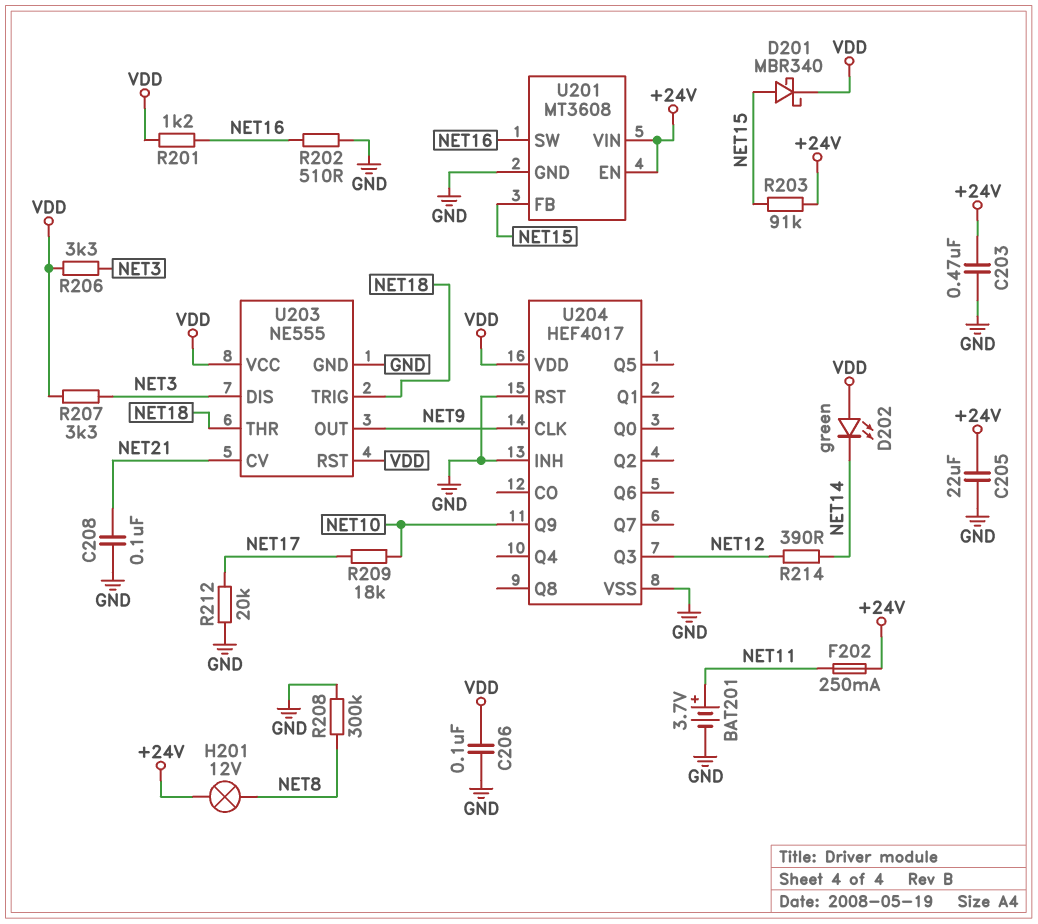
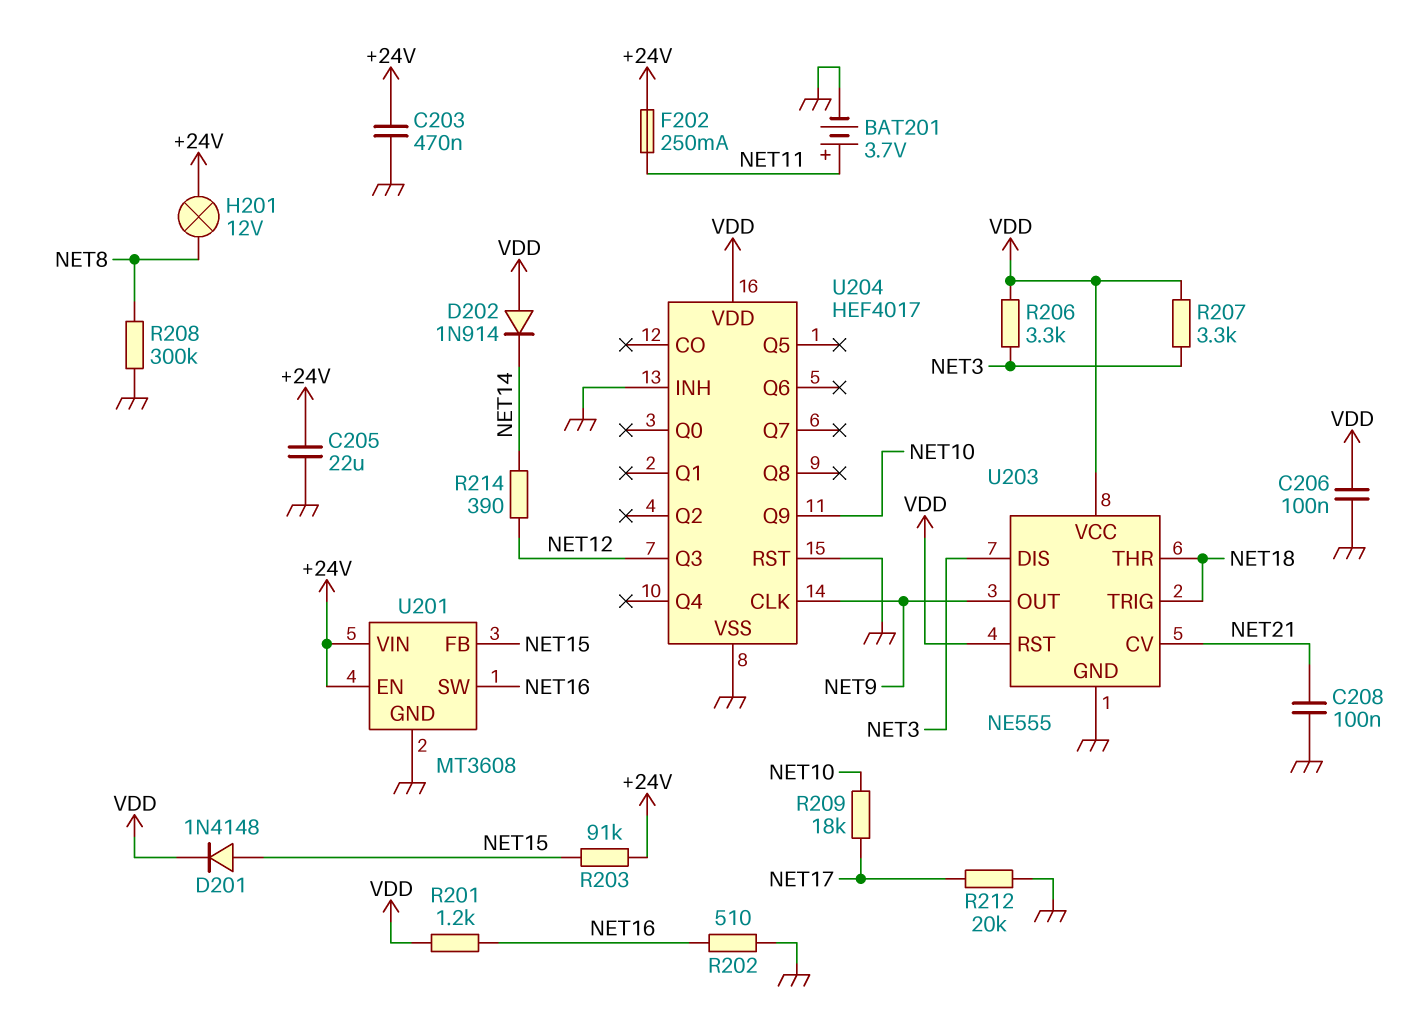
D201: schottky MBR340 (A NET15, K VDD) -> diode 1N4148 (A NET15, K VDD)
D202: LED green (A VDD, K NET14) -> diode 1N914 (A VDD, K NET14)

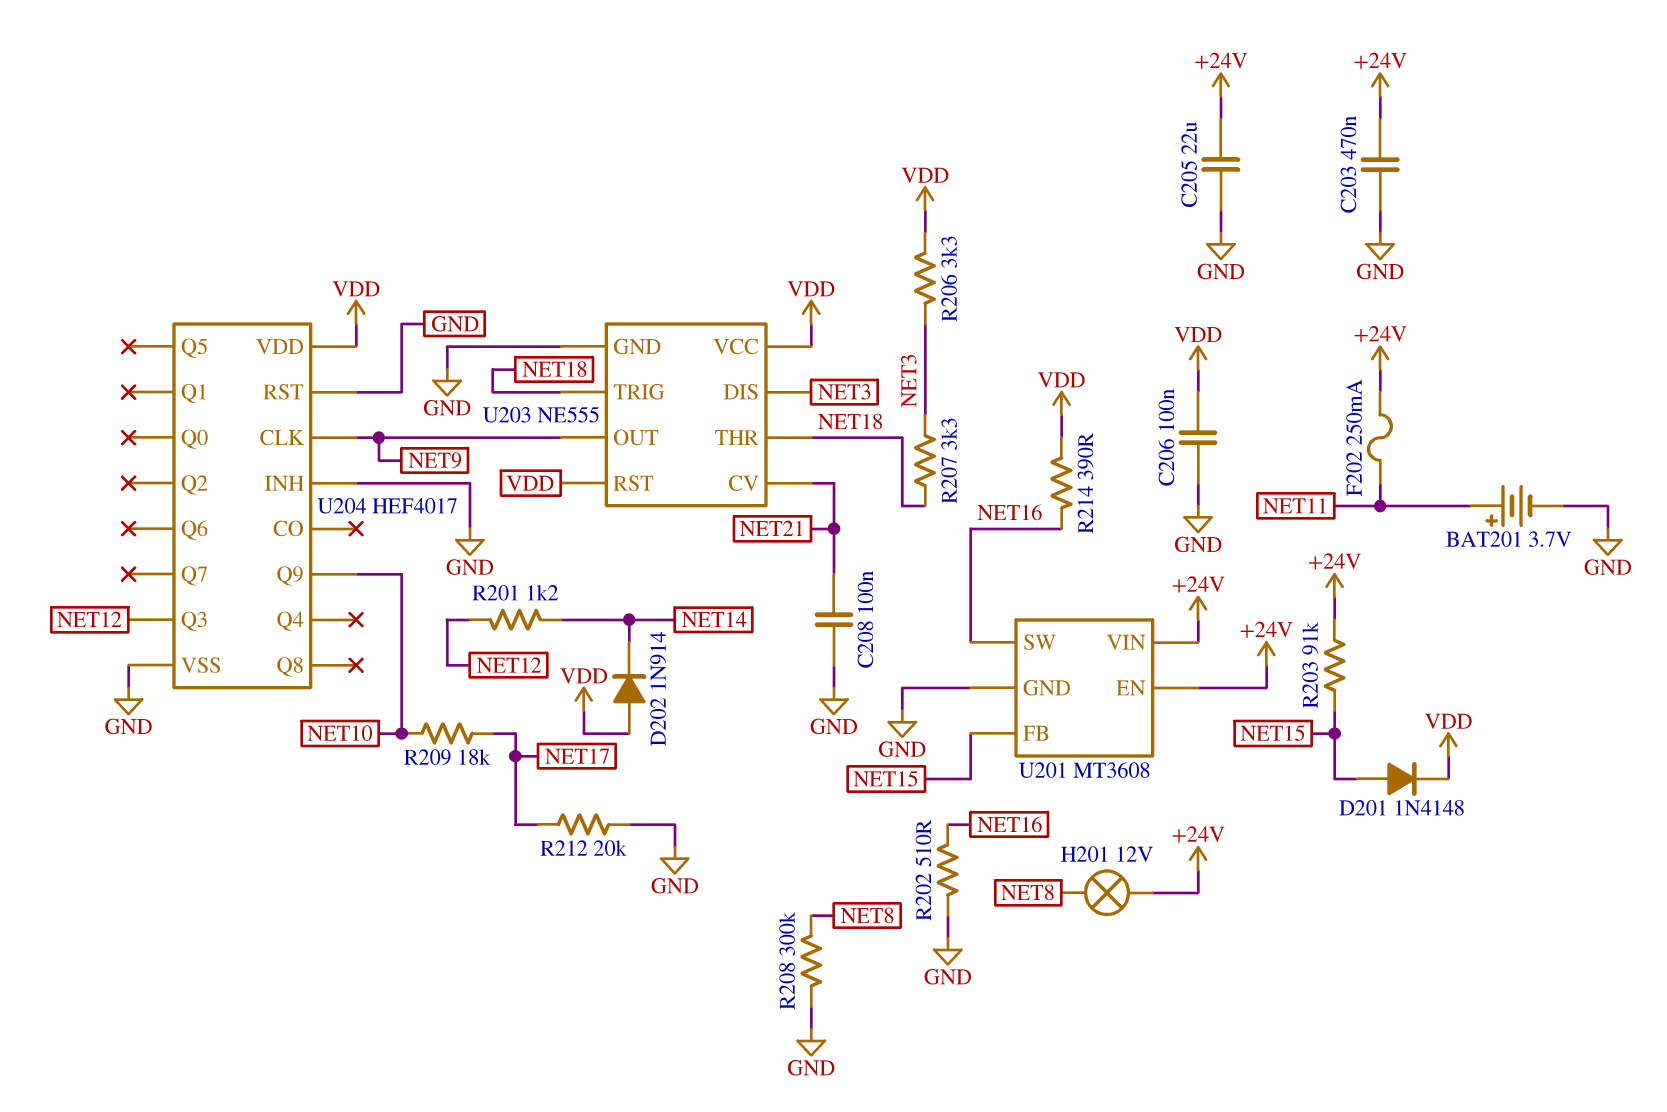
R201: 1.2k (NET16, VDD) -> 1.2k (NET12, NET14)
R207: 3.3k (NET3, VDD) -> 3.3k (NET3, NET18)
R214: 390 (NET12, NET14) -> 390 (NET16, VDD)

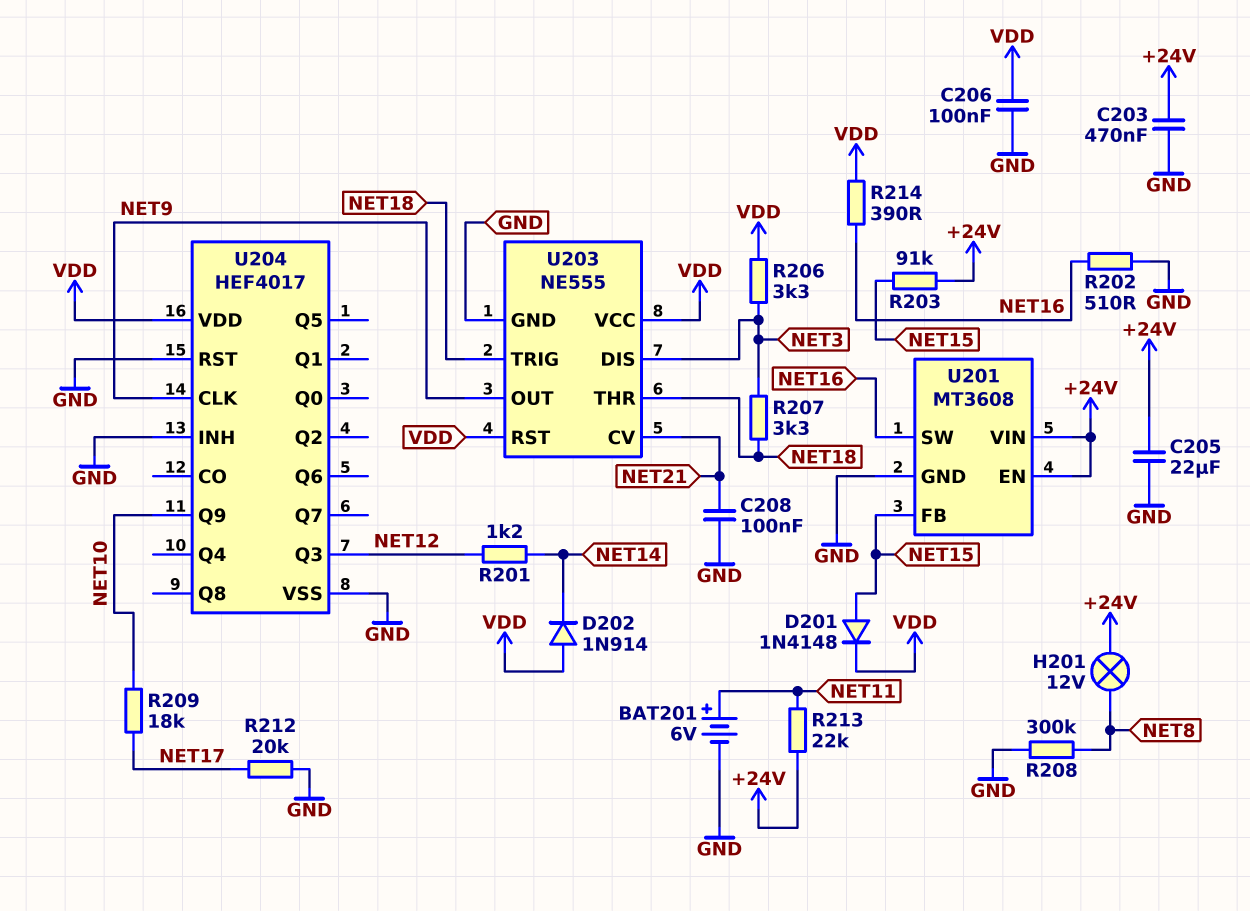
BAT201: 3.7V (plus NET11, minus GND) -> 6V (plus NET11, minus GND)
F202: 250mA (+24V, NET11) -> none
R213: none -> 22k (+24V, NET11)

